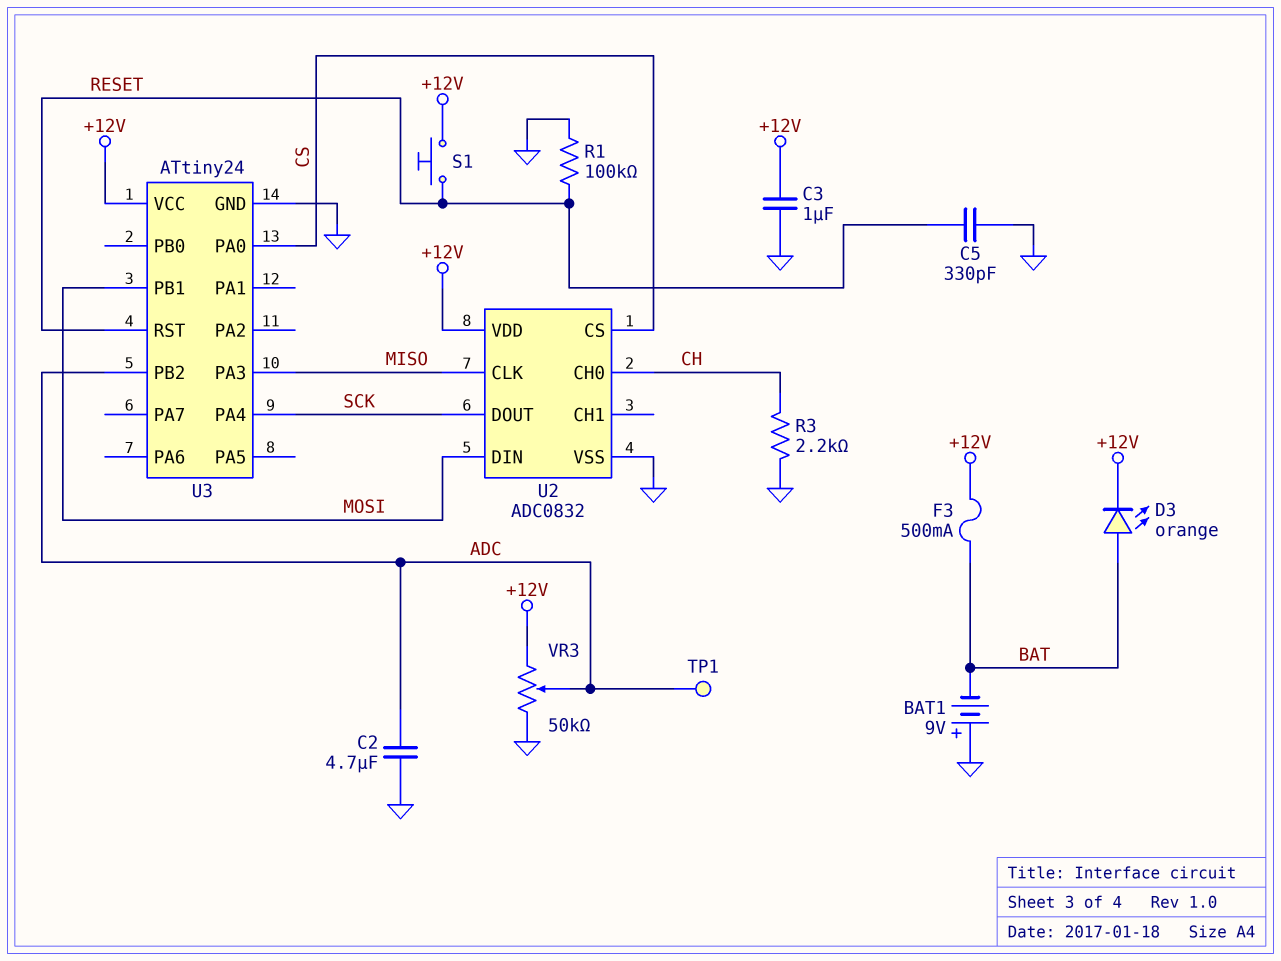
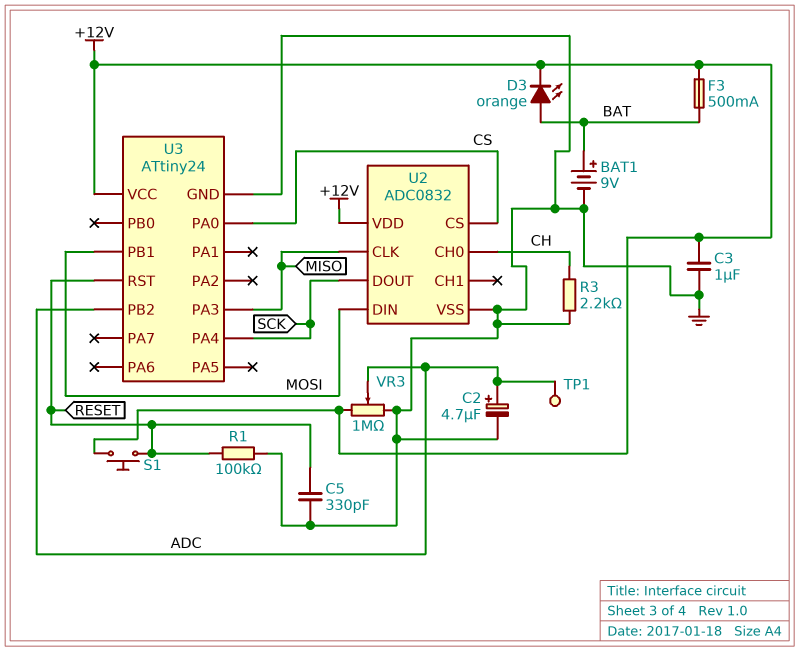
BAT1: 9V (plus GND, minus BAT) -> 9V (plus BAT, minus GND)
C2: 4.7uF (ADC, GND) -> 4.7uF (plus ADC, minus GND)
VR3: 50k (+12V, GND, wiper ADC) -> 1M (+12V, GND, wiper ADC)

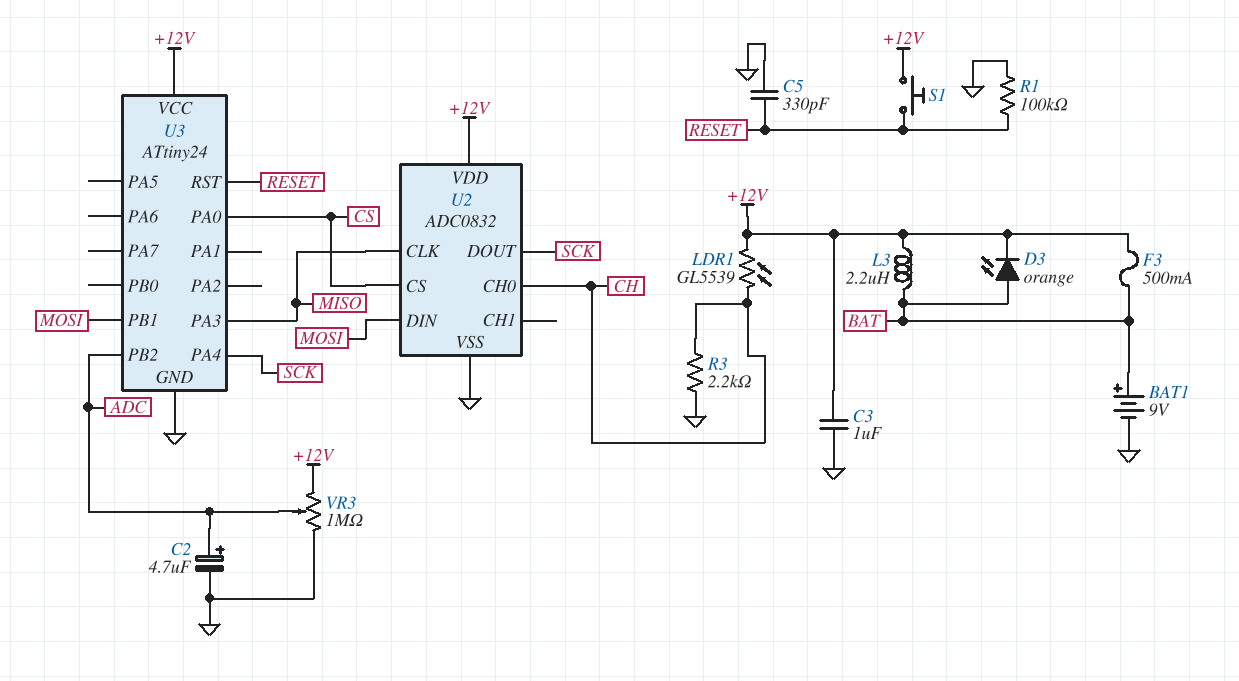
L3: none -> 2.2uH (+12V, BAT)
LDR1: none -> GL5539 (+12V, CH)
TP1: test point (ADC) -> none

